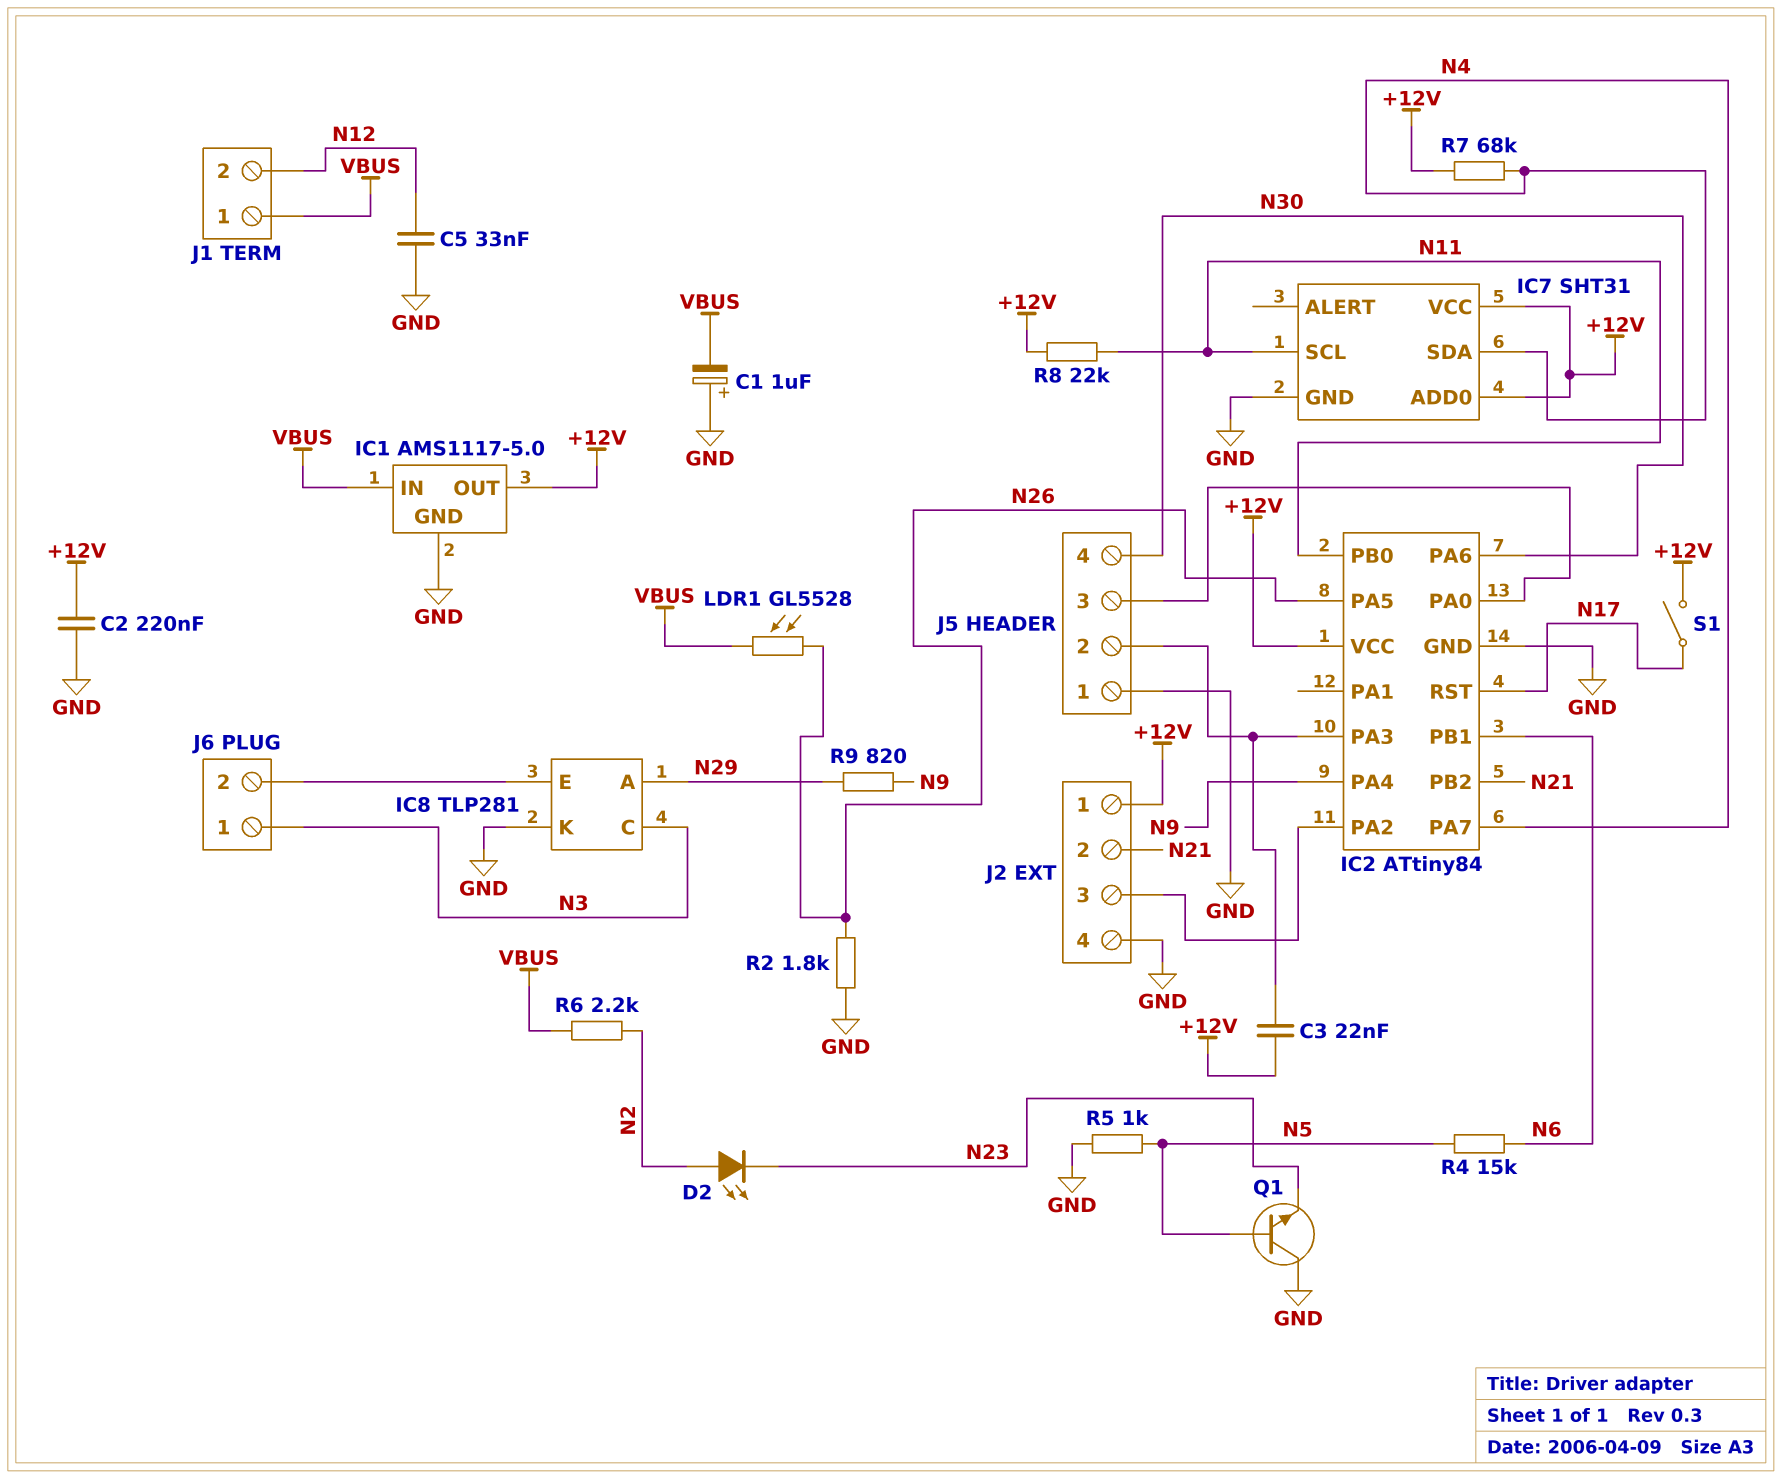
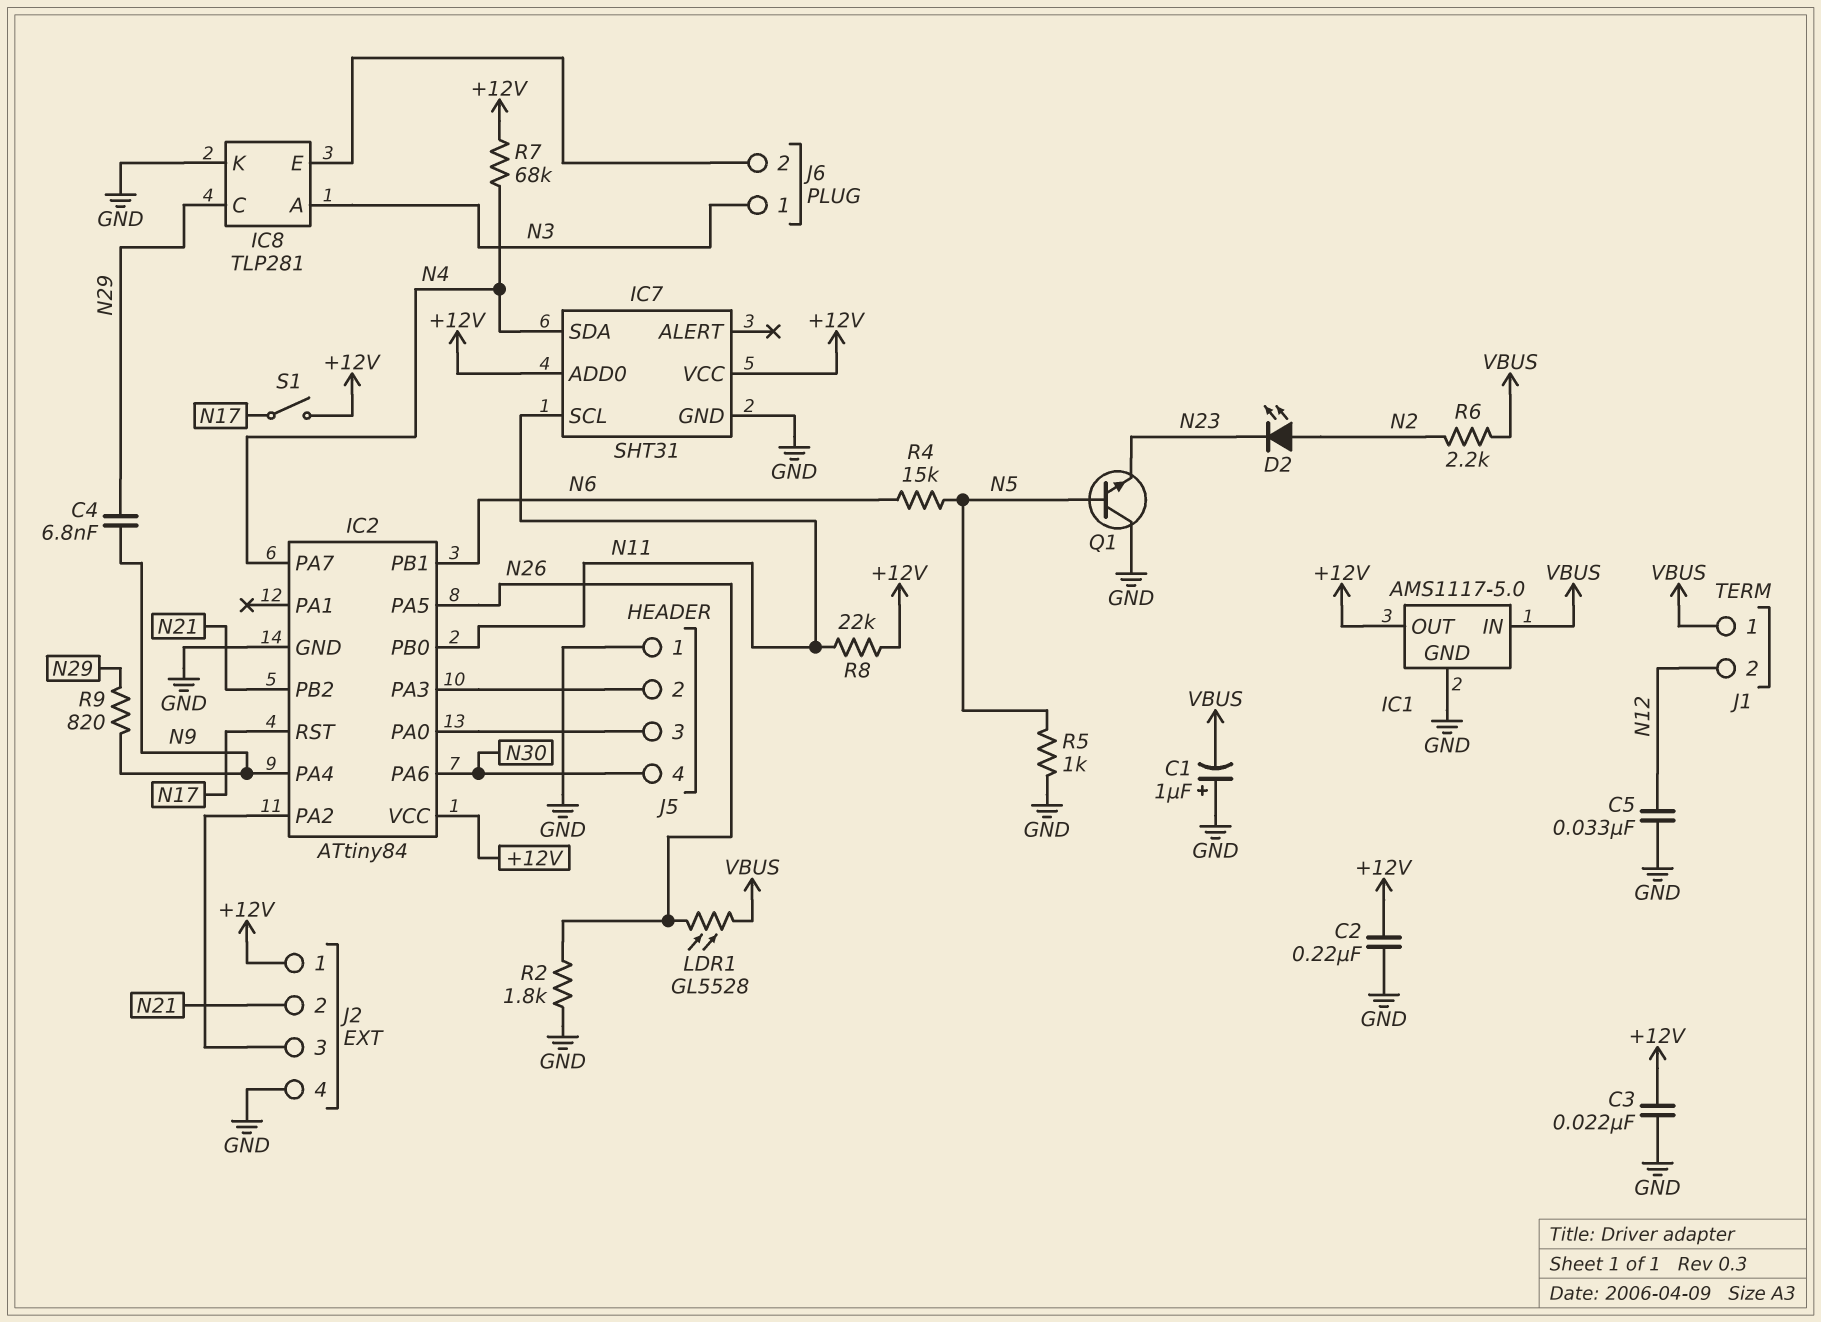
C3: 22nF (+12V, IC2/PA3) -> 22nF (+12V, GND)
C4: none -> 6.8nF (N9, N29)
IC8 pin A: N29 -> N3
IC8 pin C: N3 -> N29

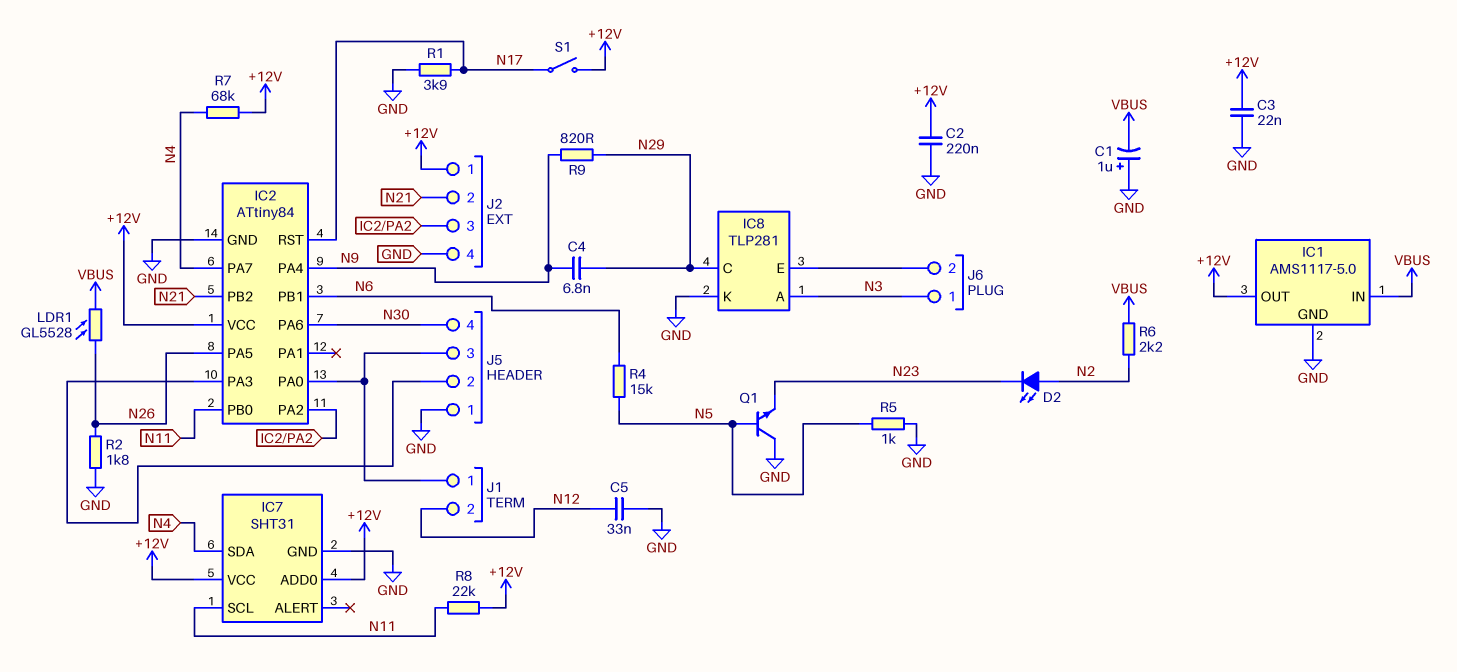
J1 pin 1: VBUS -> IC2/PA0
R1: none -> 3.9k (GND, N17)

